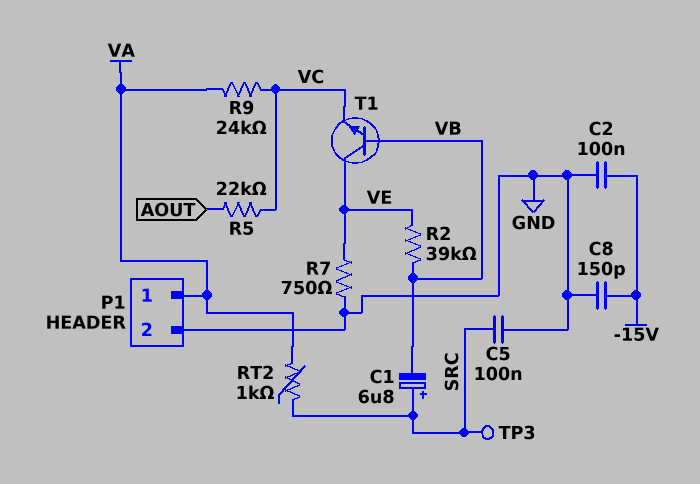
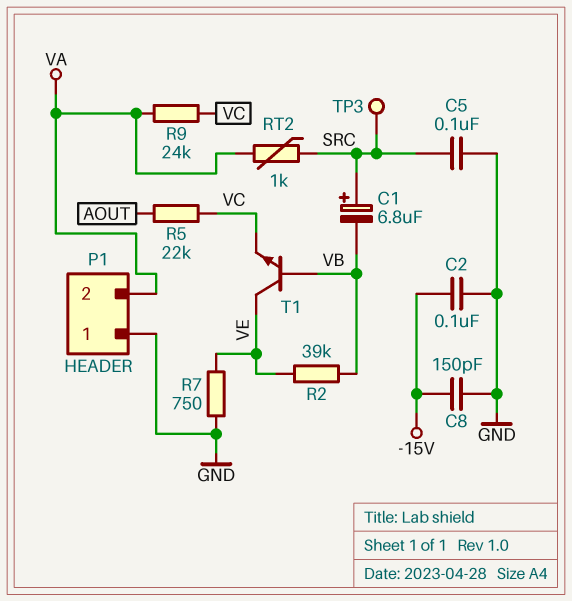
P1 pin 1: VA -> GND
P1 pin 2: GND -> VA

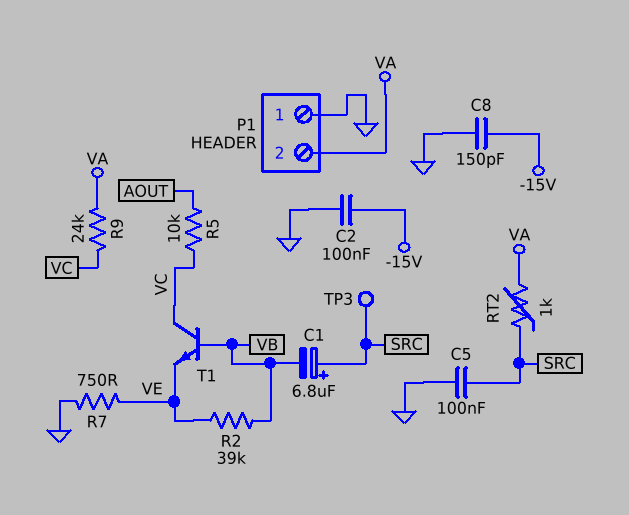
R5: 22k (AOUT, VC) -> 10k (AOUT, VC)
T1: NPN (B VB, C VE, E VC) -> NPN (B VB, C VC, E VE)

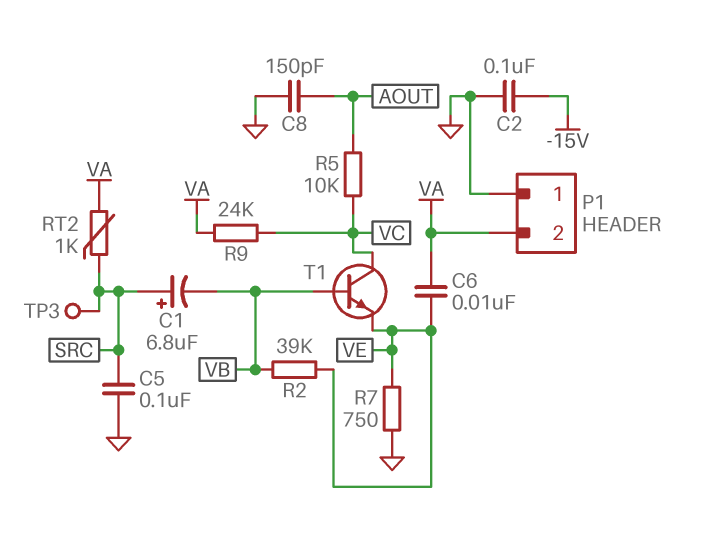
C6: none -> 10nF (VA, VE)
C8: 150pF (-15V, GND) -> 150pF (AOUT, GND)

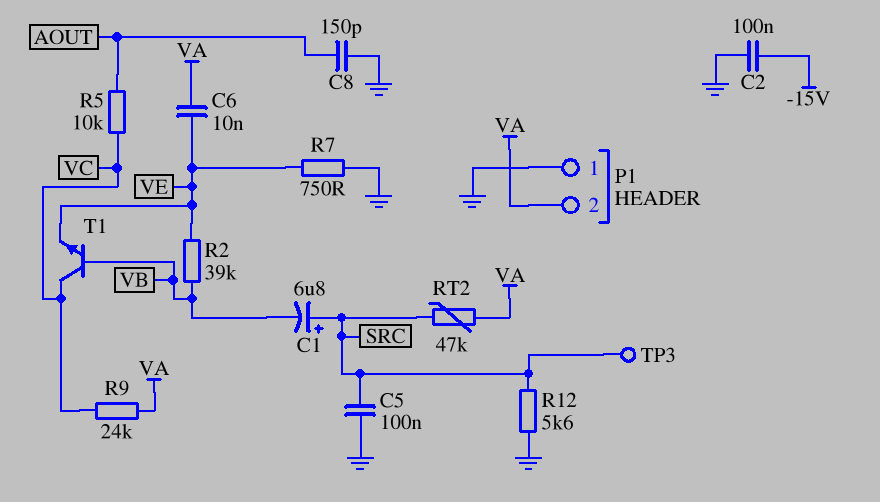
R12: none -> 5.6k (GND, SRC)
RT2: 1k (SRC, VA) -> 47k (SRC, VA)

